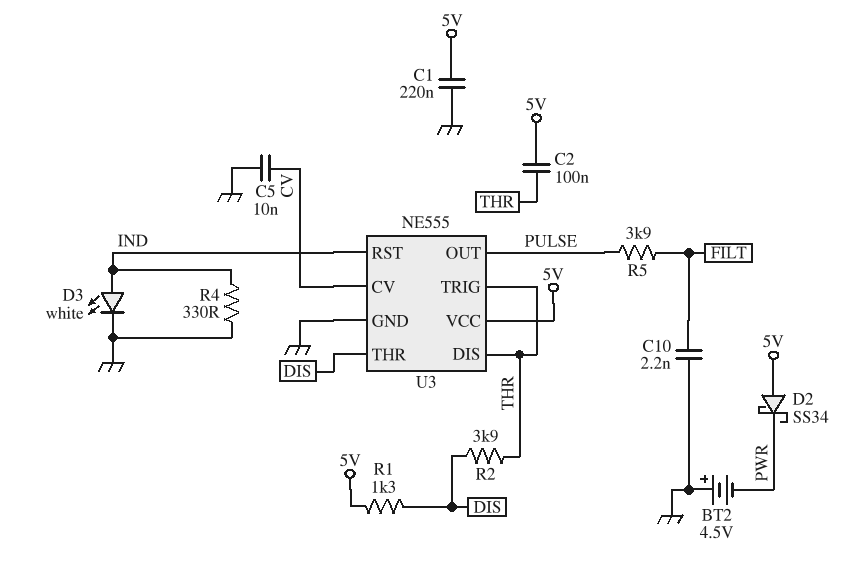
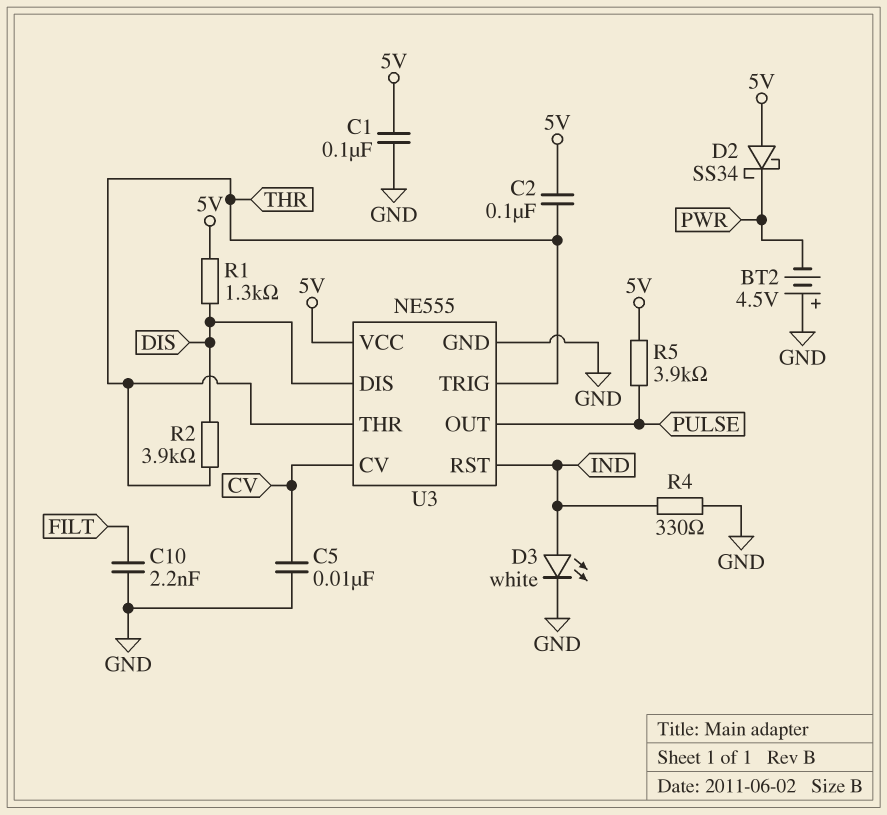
C1: 220nF (5V, GND) -> 100nF (5V, GND)
R5: 3.9k (FILT, PULSE) -> 3.9k (5V, PULSE)
U3 pin DIS: THR -> DIS
U3 pin THR: DIS -> THR

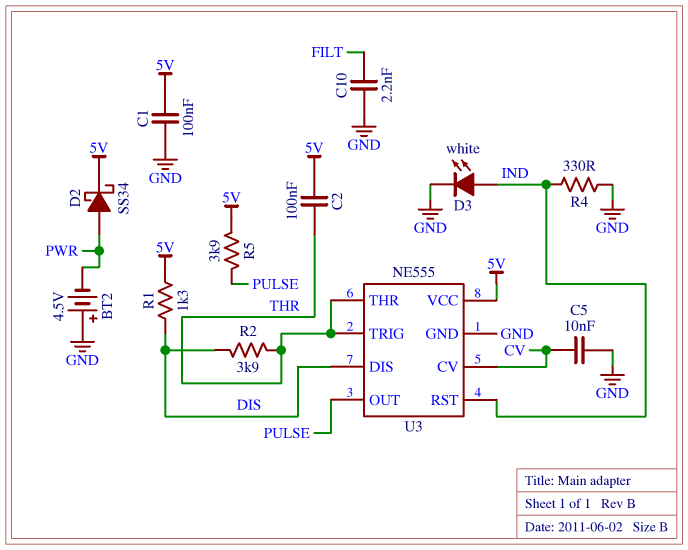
D2: schottky SS34 (A 5V, K PWR) -> schottky SS34 (A PWR, K 5V)

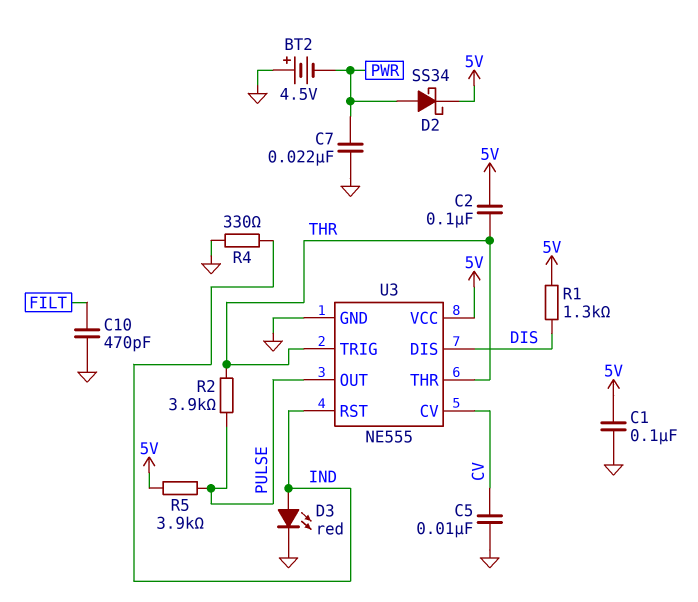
C7: none -> 22nF (GND, PWR)
C10: 2.2nF (FILT, GND) -> 470pF (FILT, GND)
D3: LED white (A IND, K GND) -> LED red (A IND, K GND)
R2: 3.9k (DIS, THR) -> 3.9k (PULSE, THR)

